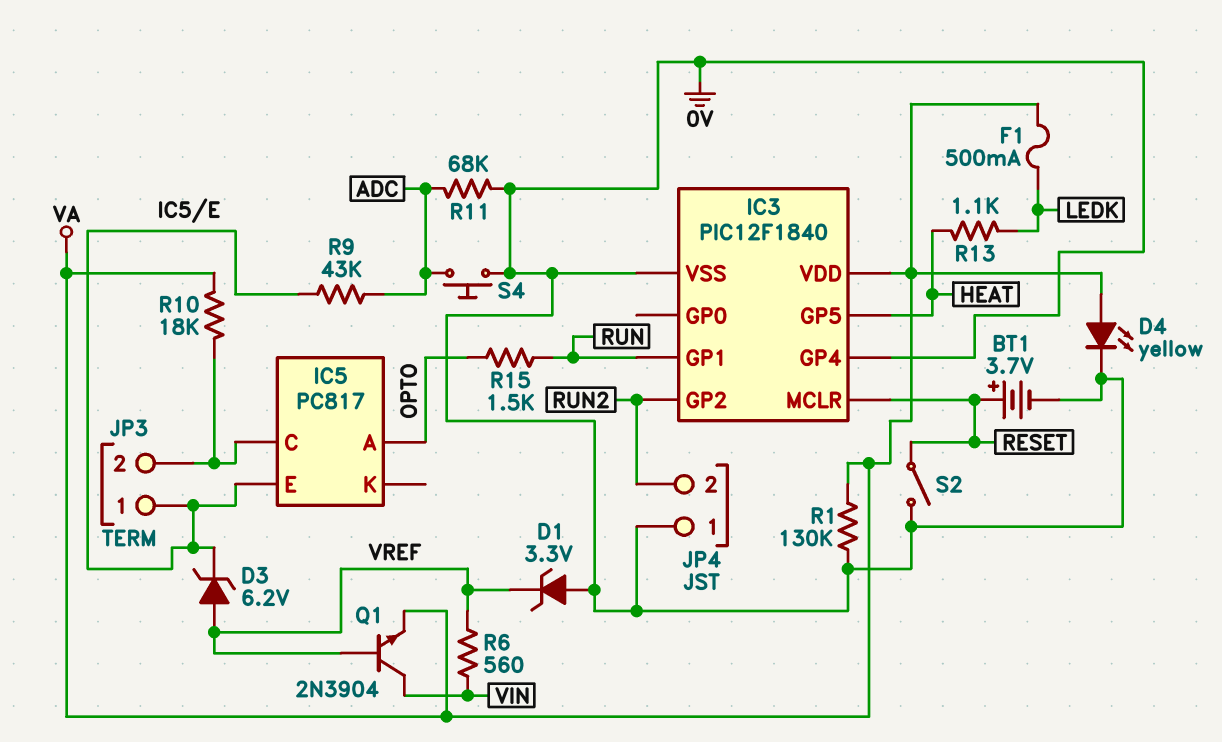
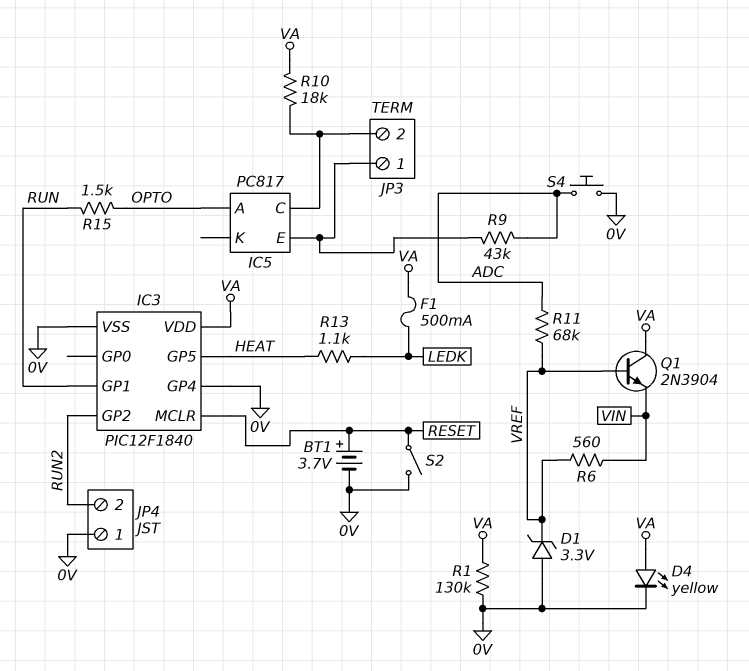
D3: zener 6.2V (A VREF, K IC5/E) -> none
Q1: NPN 2N3904 (B VREF, C VIN, E VA) -> NPN 2N3904 (B VREF, C VA, E VIN)
R11: 68k (0V, ADC) -> 68k (ADC, VREF)

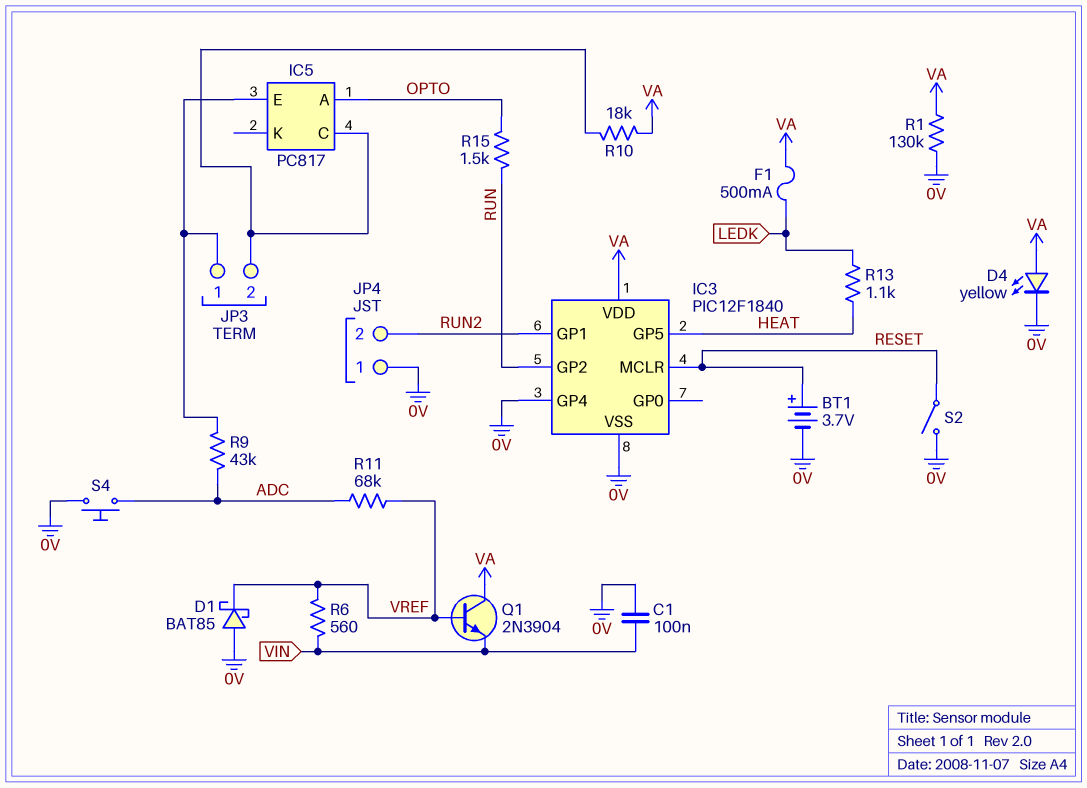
C1: none -> 100nF (0V, VIN)
D1: zener 3.3V (A 0V, K VREF) -> schottky BAT85 (A 0V, K VREF)
IC3 pin GP1: RUN -> RUN2
IC3 pin GP2: RUN2 -> RUN

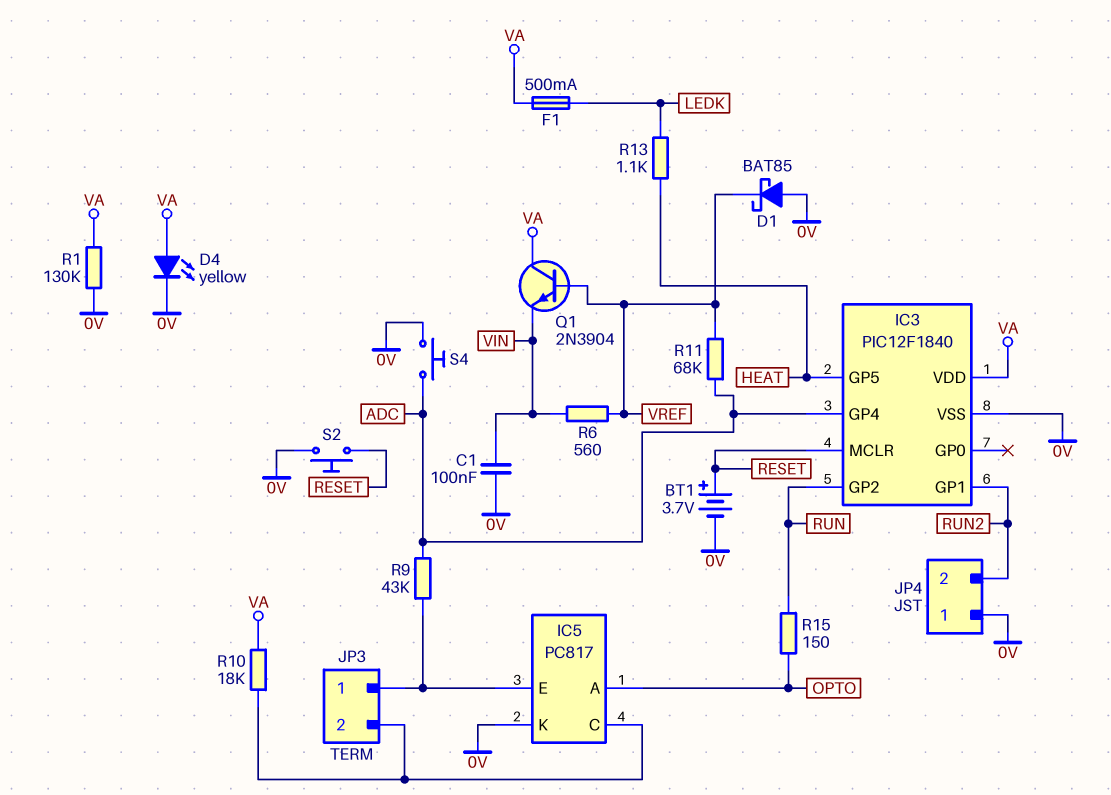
IC3 pin GP4: 0V -> ADC
IC5 pin K: none -> 0V
R15: 1.5k (OPTO, RUN) -> 150 (OPTO, RUN)
S2: switch (0V, RESET) -> button (0V, RESET)

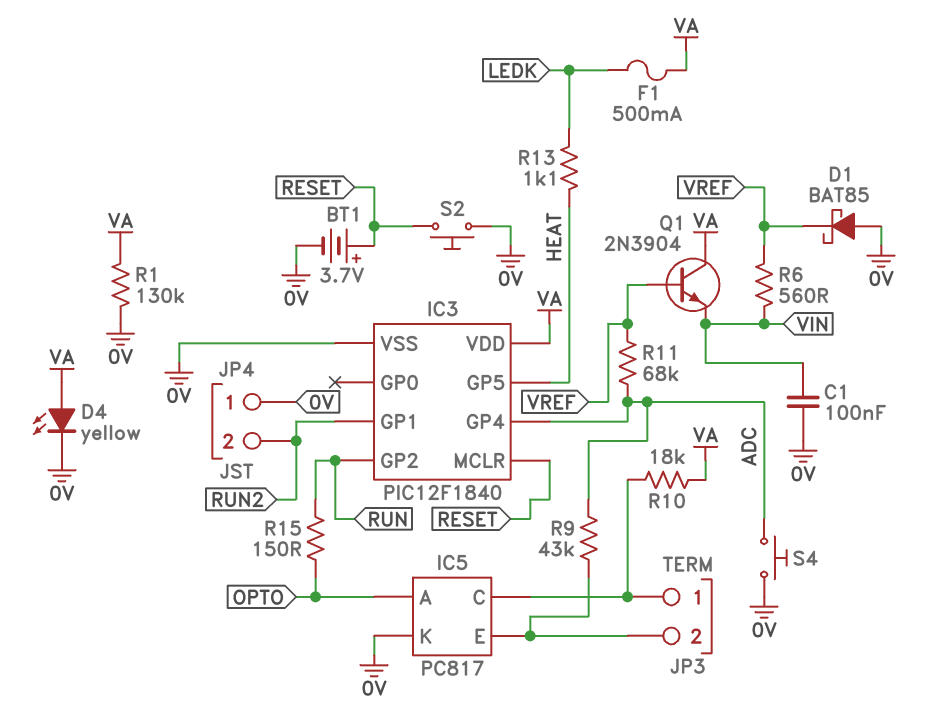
JP3 pin 1: IC5/E -> IC5/C
JP3 pin 2: IC5/C -> IC5/E

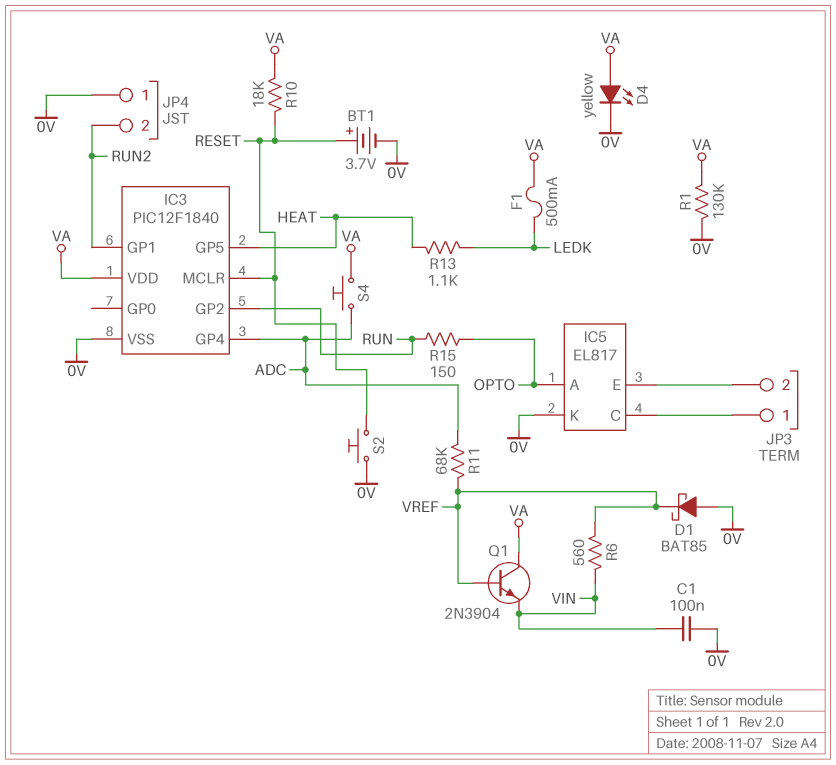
IC5: PC817 -> EL817
R9: 43k (ADC, IC5/E) -> none
R10: 18k (IC5/C, VA) -> 18k (RESET, VA)
S4: button (0V, ADC) -> button (ADC, VA)

